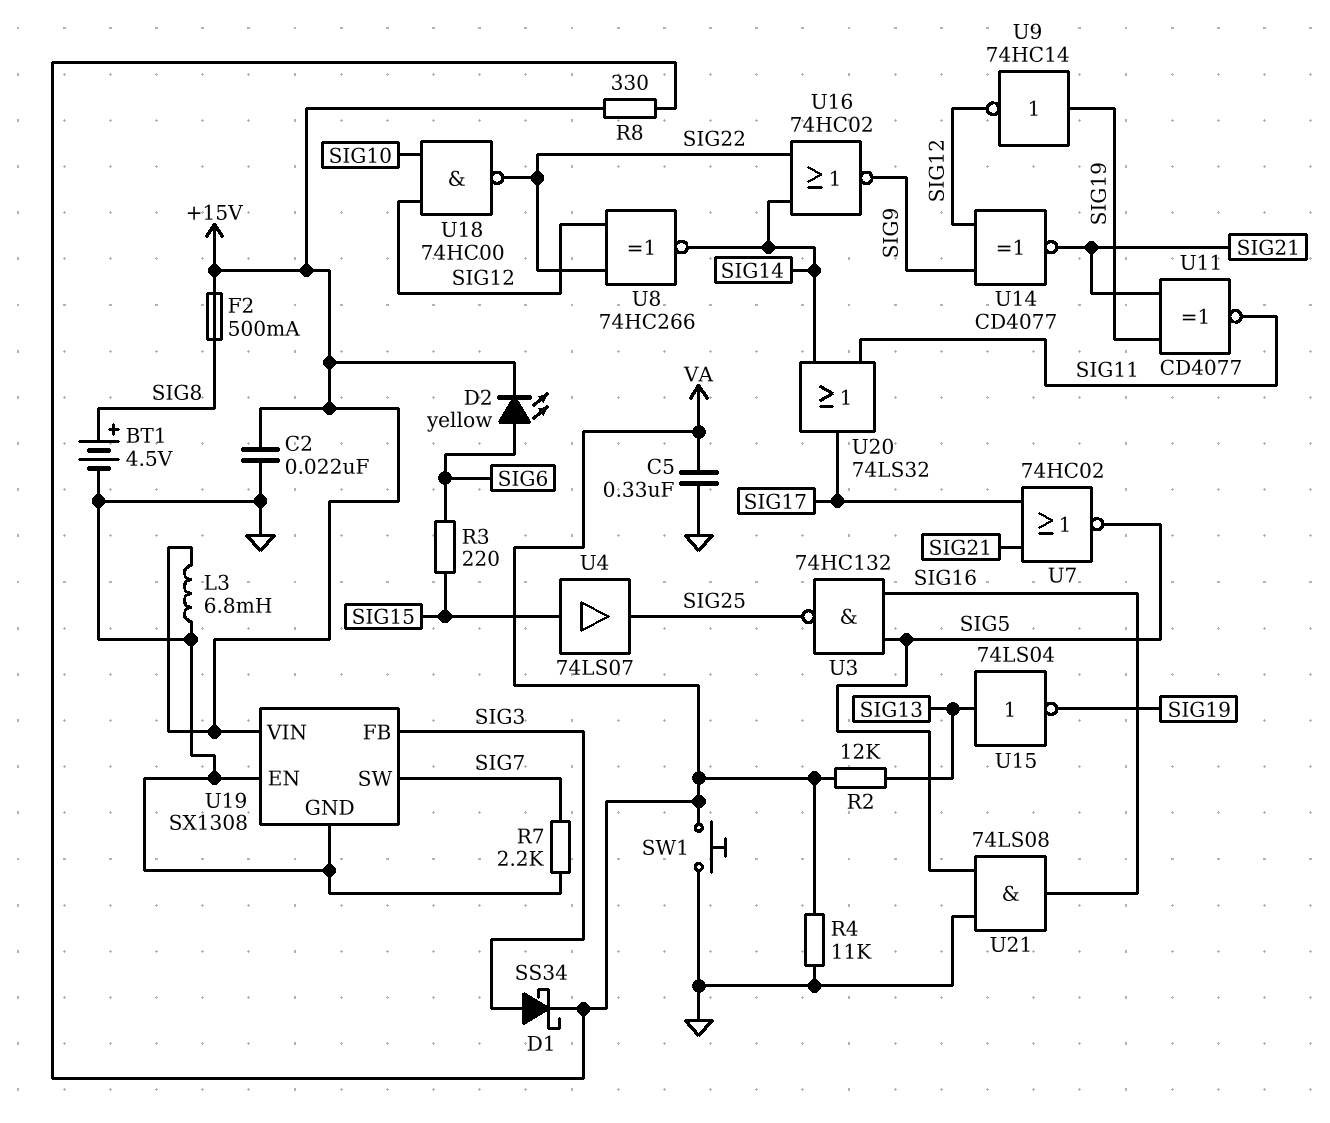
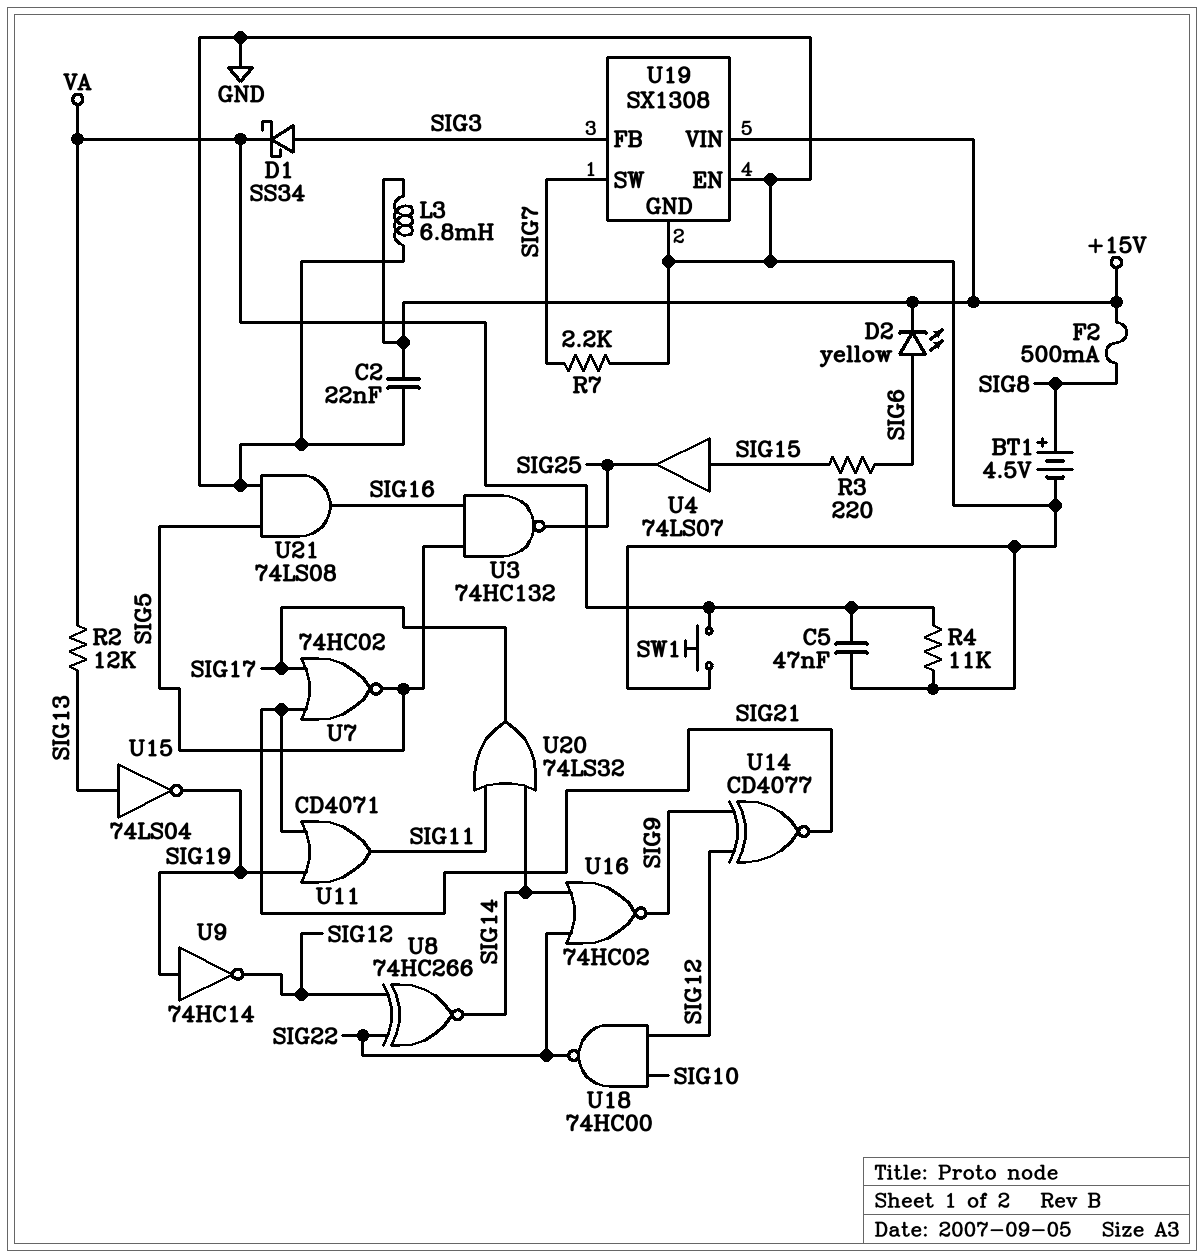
C5: 330nF (GND, VA) -> 47nF (GND, VA)
R8: 330 (+15V, VA) -> none
U11: XNOR CD4077 (in SIG19, in SIG21, out SIG11) -> OR CD4071 (in SIG19, in SIG21, out SIG11)

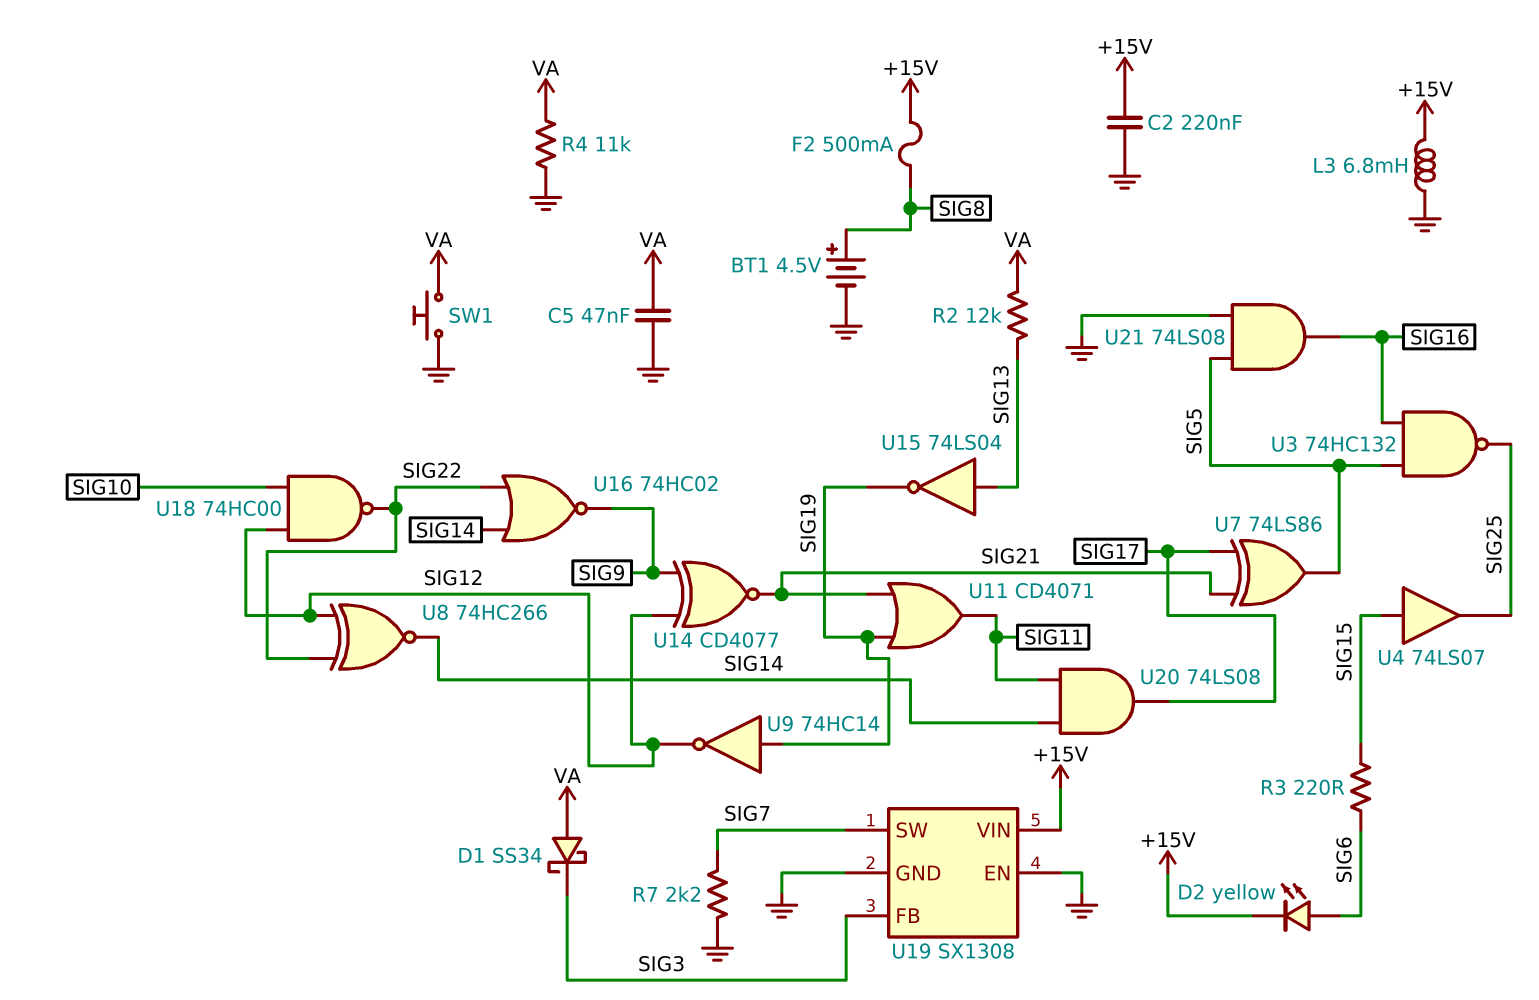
C2: 22nF (+15V, GND) -> 220nF (+15V, GND)
D1: schottky SS34 (A SIG3, K VA) -> schottky SS34 (A VA, K SIG3)
U7: NOR 74HC02 (in SIG17, in SIG21, out SIG5) -> XOR 74LS86 (in SIG17, in SIG21, out SIG5)
U20: OR 74LS32 (in SIG11, in SIG14, out SIG17) -> AND 74LS08 (in SIG11, in SIG14, out SIG17)

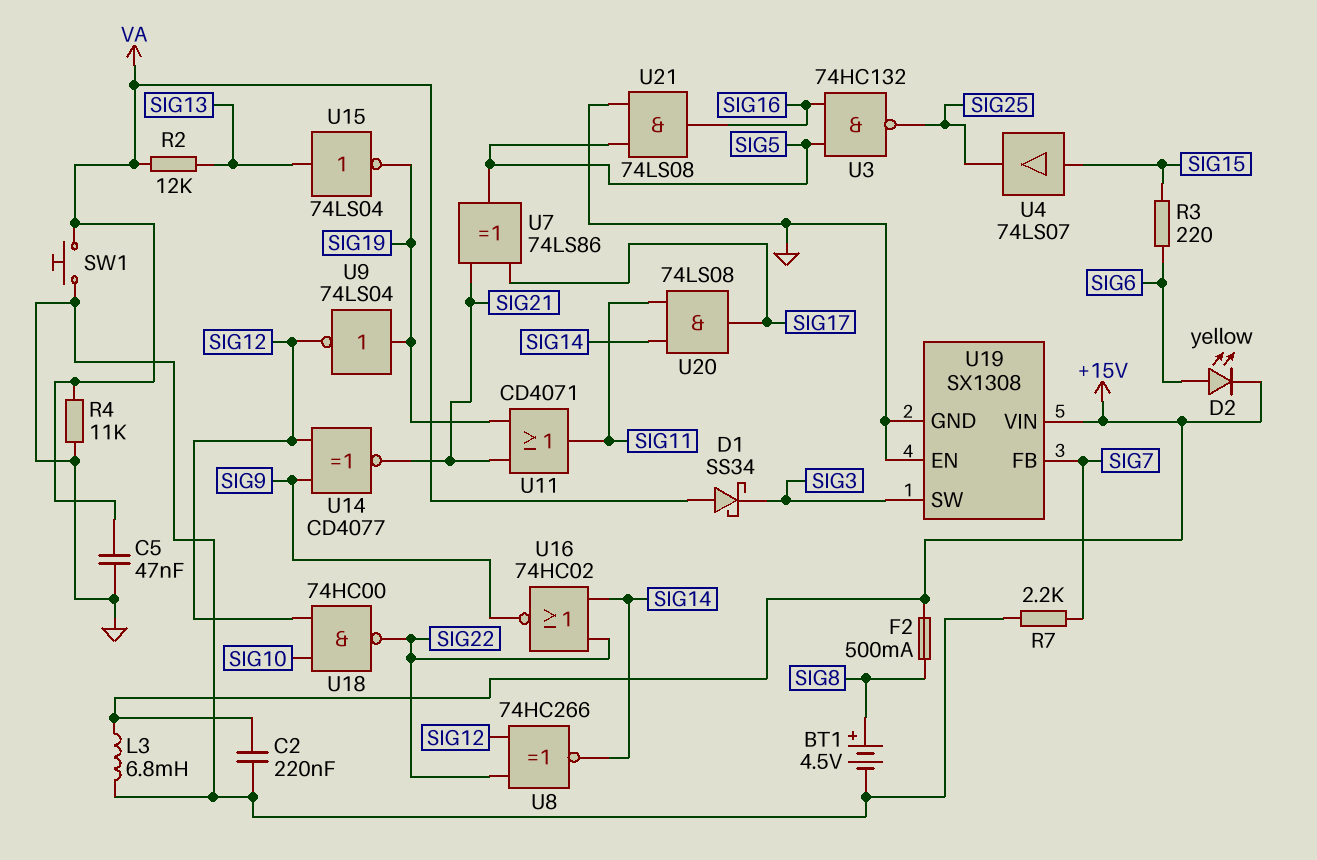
U9: NOT 74HC14 (in SIG19, out SIG12) -> NOT 74LS04 (in SIG19, out SIG12)
U19 pin FB: SIG3 -> SIG7
U19 pin SW: SIG7 -> SIG3

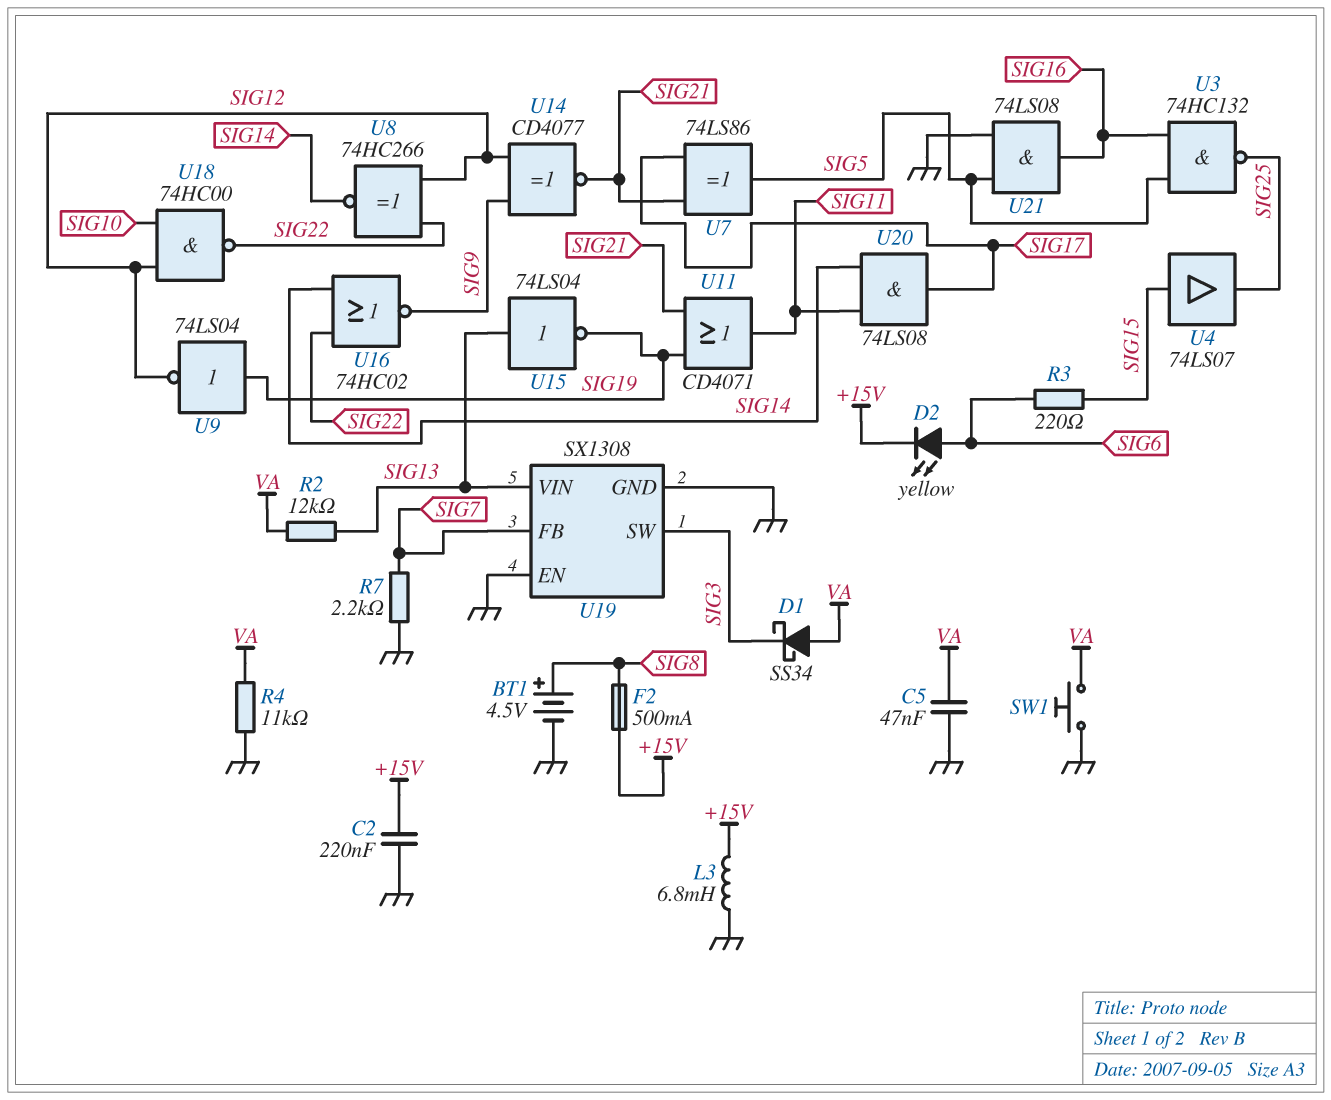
U19 pin VIN: +15V -> SIG13

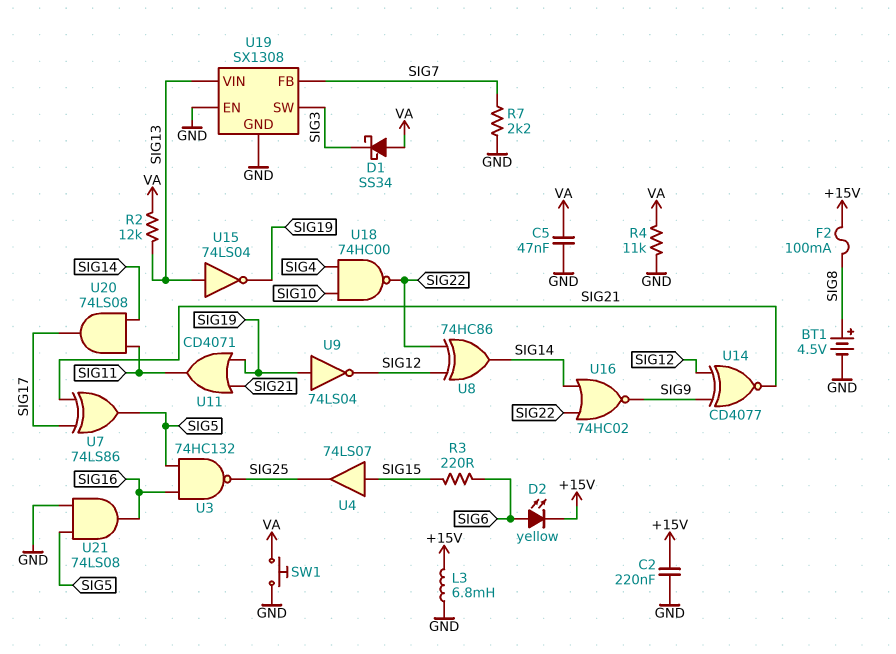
F2: 500mA (+15V, SIG8) -> 100mA (+15V, SIG8)
U8: XNOR 74HC266 (in SIG12, in SIG22, out SIG14) -> XOR 74HC86 (in SIG12, in SIG22, out SIG14)
U18: NAND 74HC00 (in SIG10, in SIG12, out SIG22) -> NAND 74HC00 (in SIG4, in SIG10, out SIG22)

